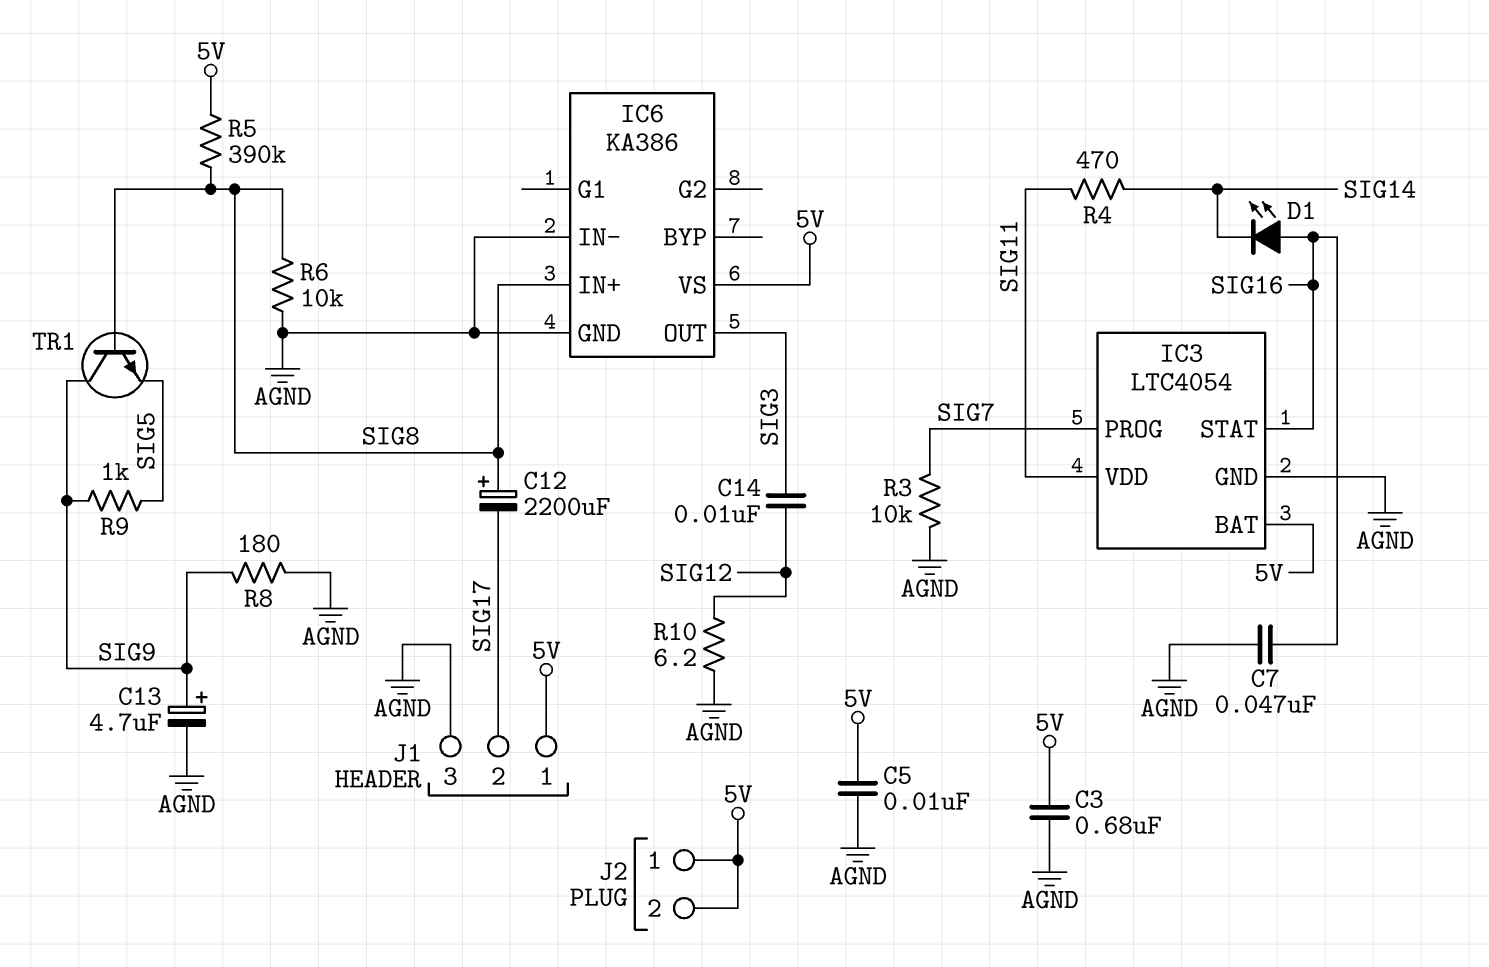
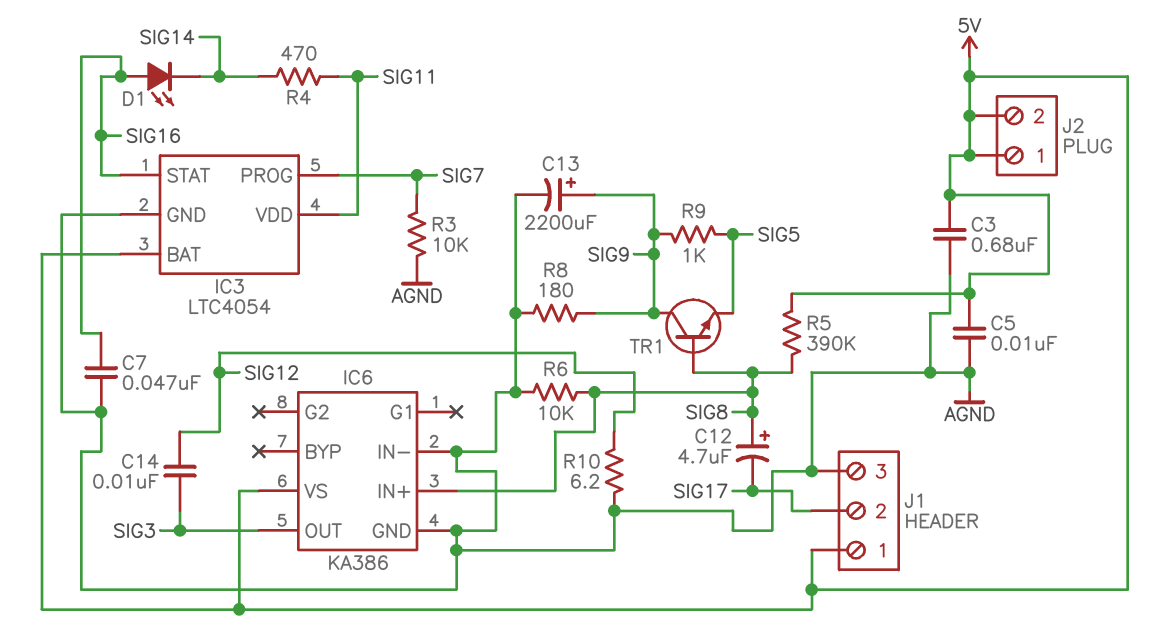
C12: 2200uF (plus SIG8, minus SIG17) -> 4.7uF (plus SIG8, minus SIG17)
C13: 4.7uF (plus SIG9, minus AGND) -> 2200uF (plus SIG9, minus AGND)

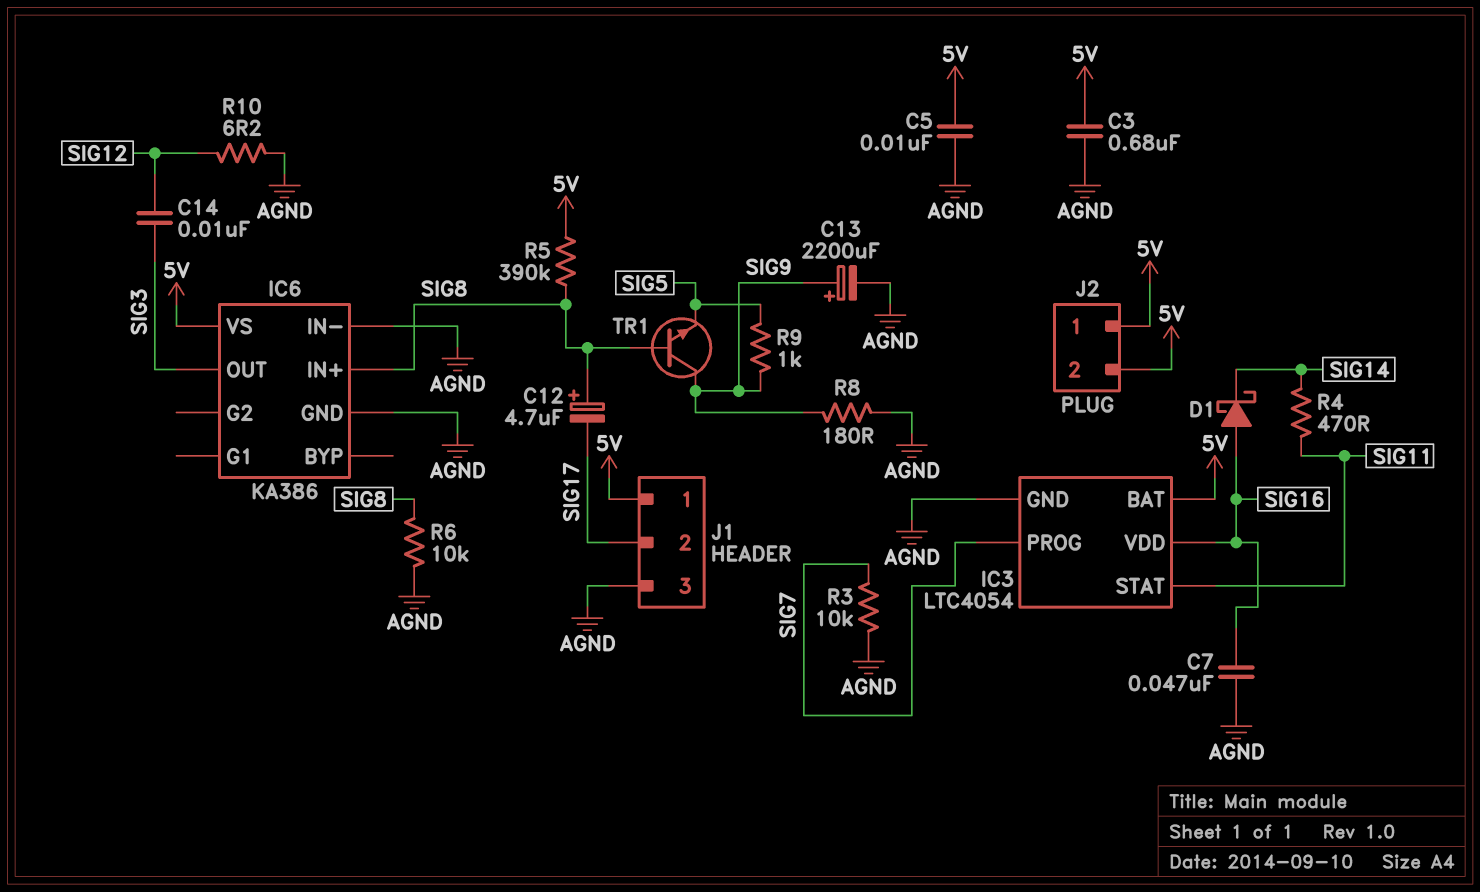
D1: LED (A SIG16, K SIG14) -> schottky (A SIG16, K SIG14)
IC3 pin STAT: SIG16 -> SIG11
IC3 pin VDD: SIG11 -> SIG16

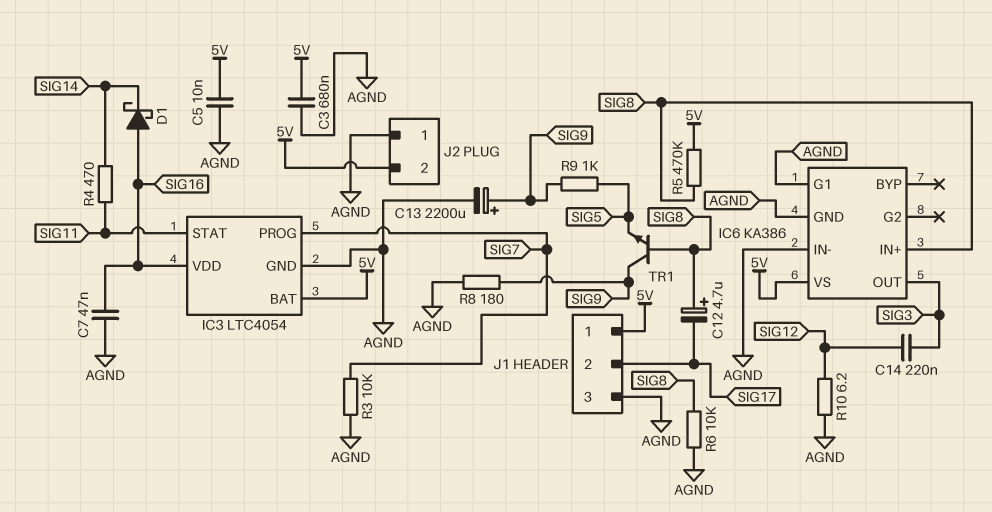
C14: 10nF (SIG3, SIG12) -> 220nF (SIG3, SIG12)
IC6 pin G1: none -> AGND
J2 pin 1: 5V -> AGND
R5: 390k (5V, SIG8) -> 470k (5V, SIG8)

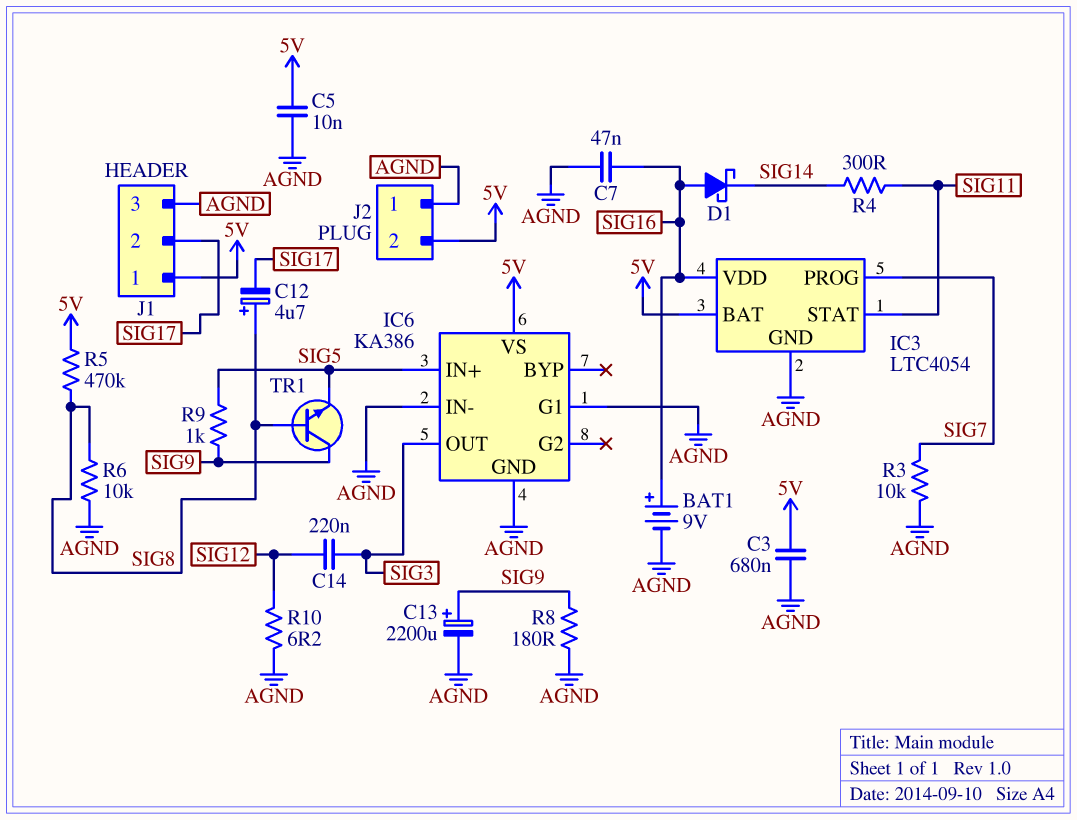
BAT1: none -> 9V (plus SIG16, minus AGND)
IC6 pin IN+: SIG8 -> SIG5
R4: 470 (SIG11, SIG14) -> 300 (SIG11, SIG14)

